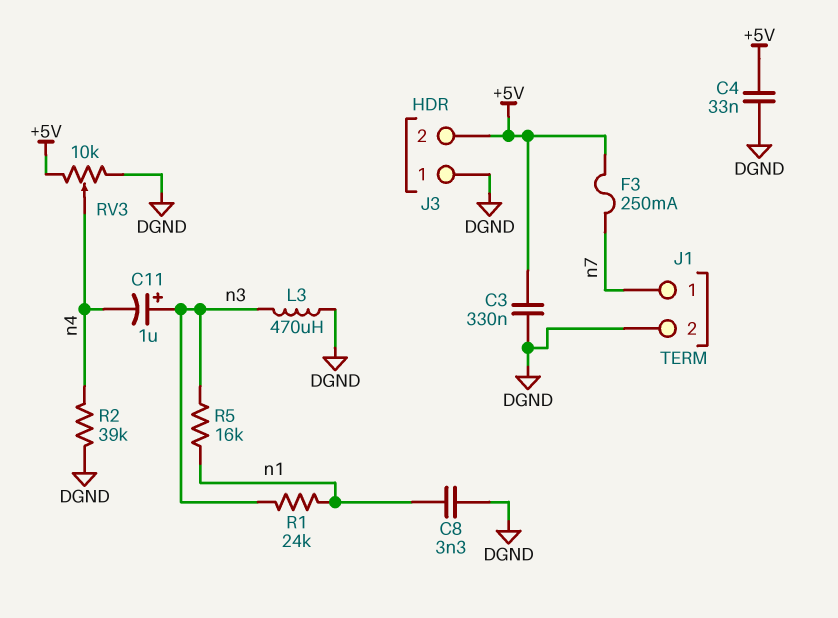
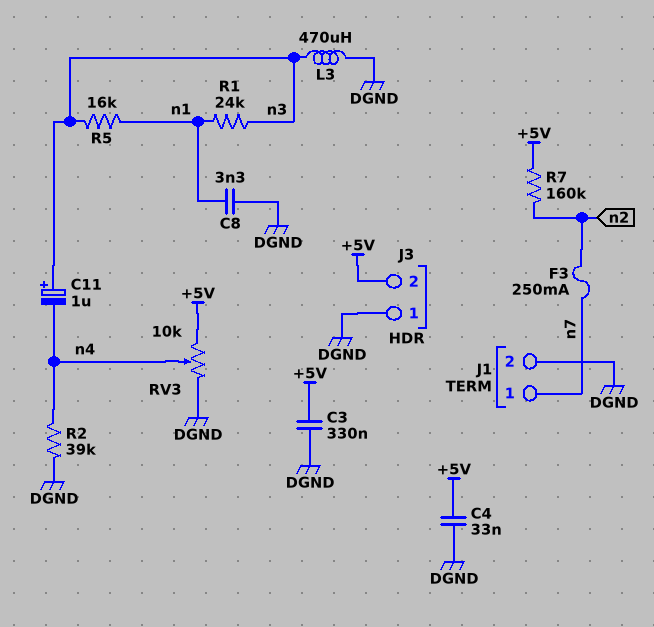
F3: 250mA (+5V, n7) -> 250mA (n2, n7)
R7: none -> 160k (+5V, n2)

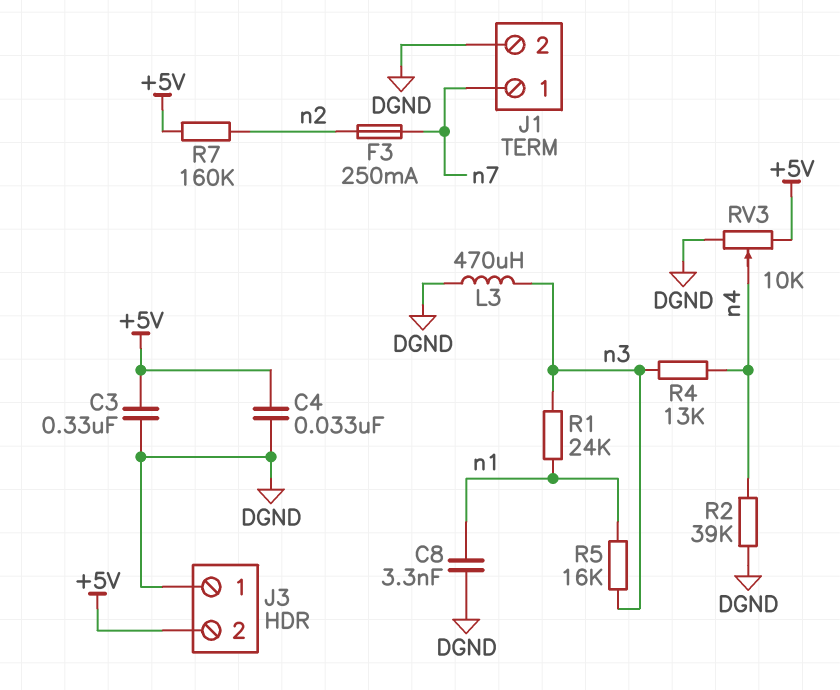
C11: 1uF (plus n3, minus n4) -> none
R4: none -> 13k (n3, n4)

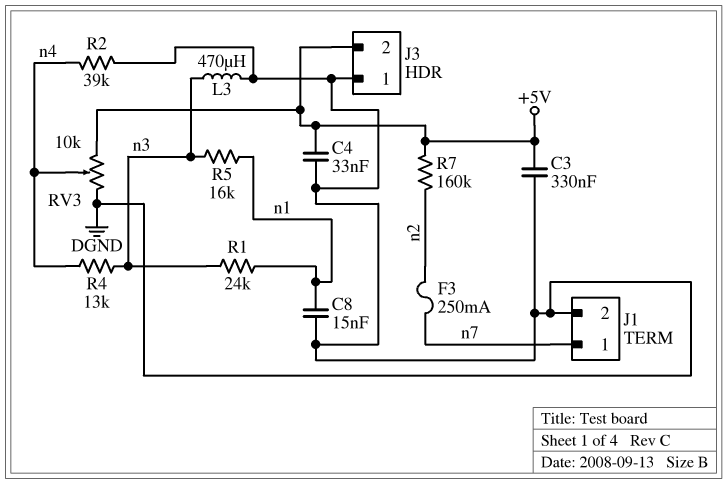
C8: 3.3nF (DGND, n1) -> 15nF (DGND, n1)

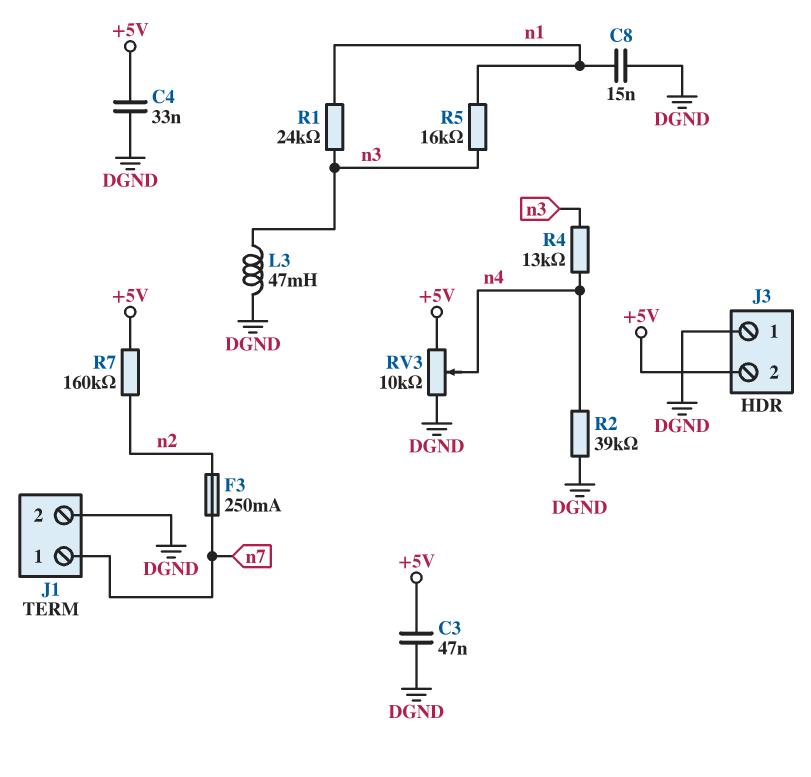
C3: 330nF (+5V, DGND) -> 47nF (+5V, DGND)
L3: 470uH (DGND, n3) -> 47mH (DGND, n3)

